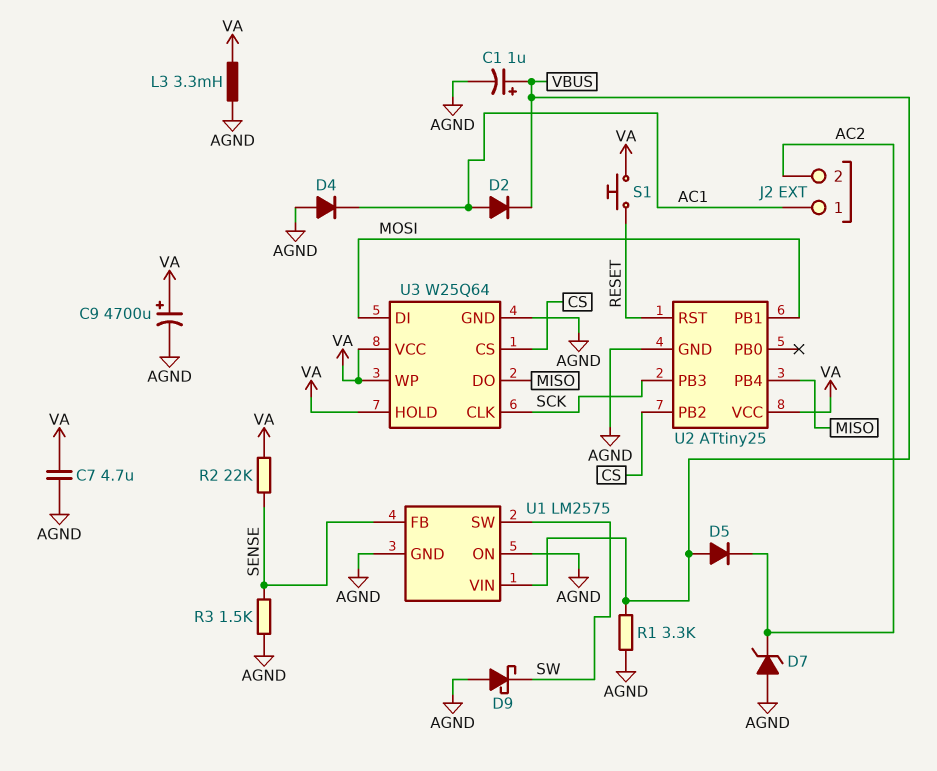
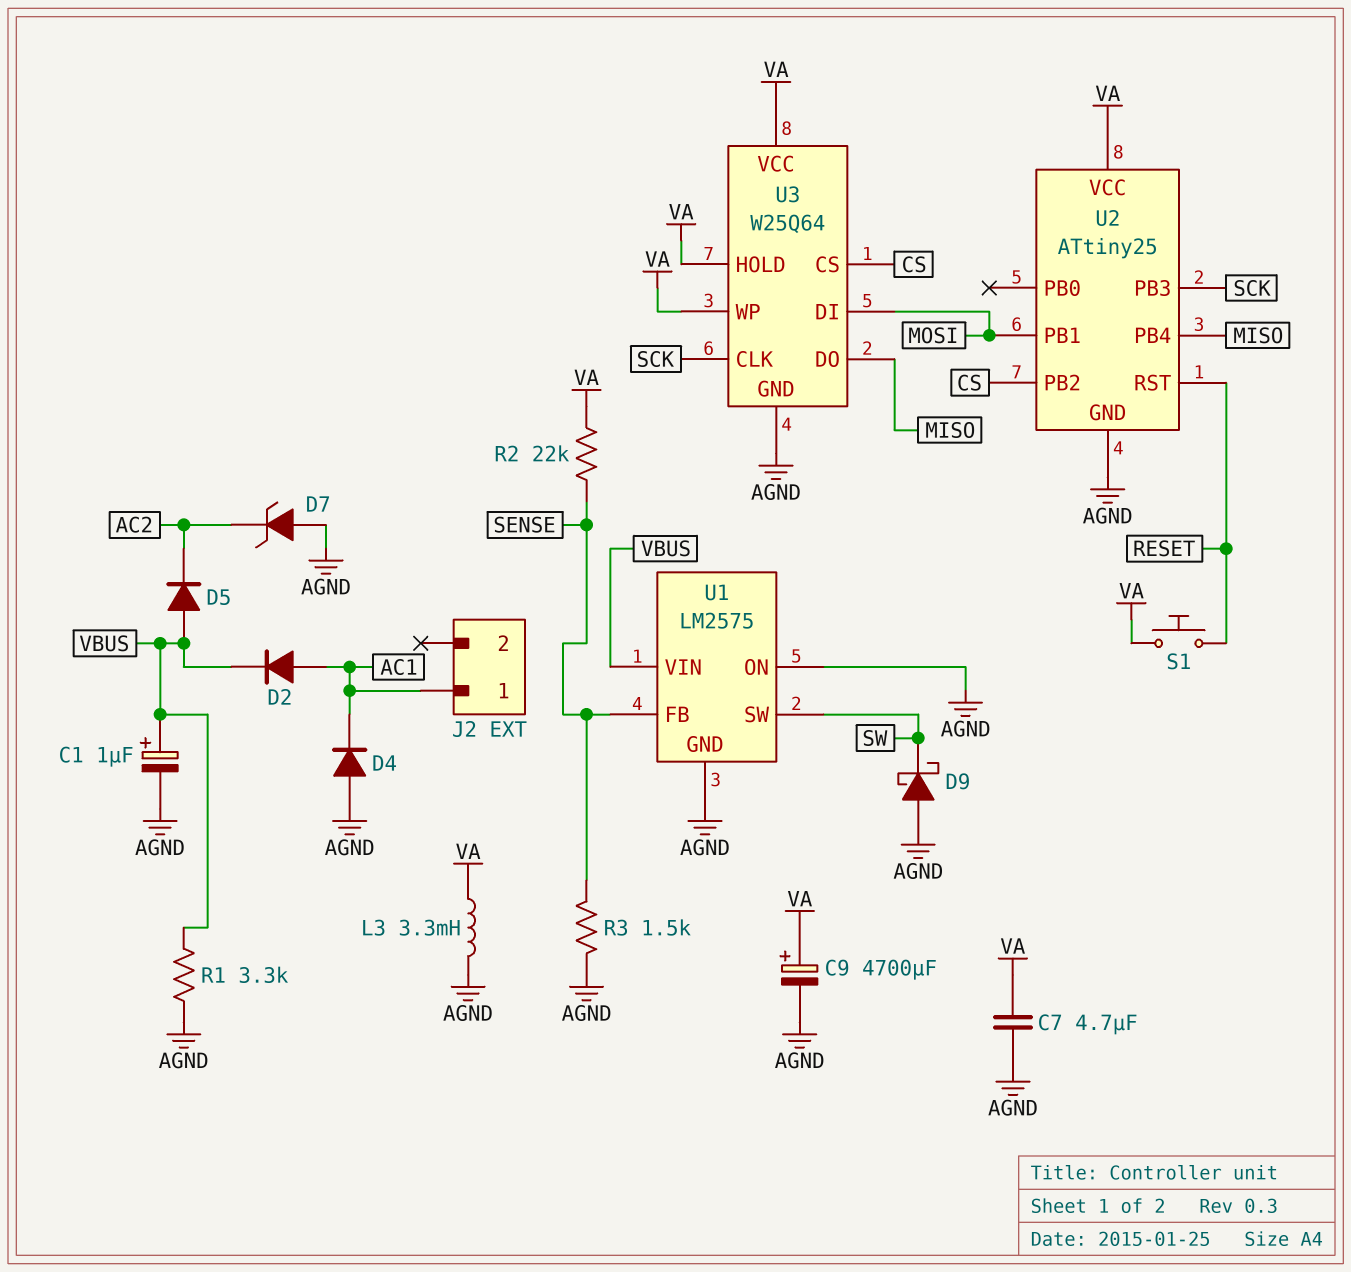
J2 pin 2: AC2 -> none

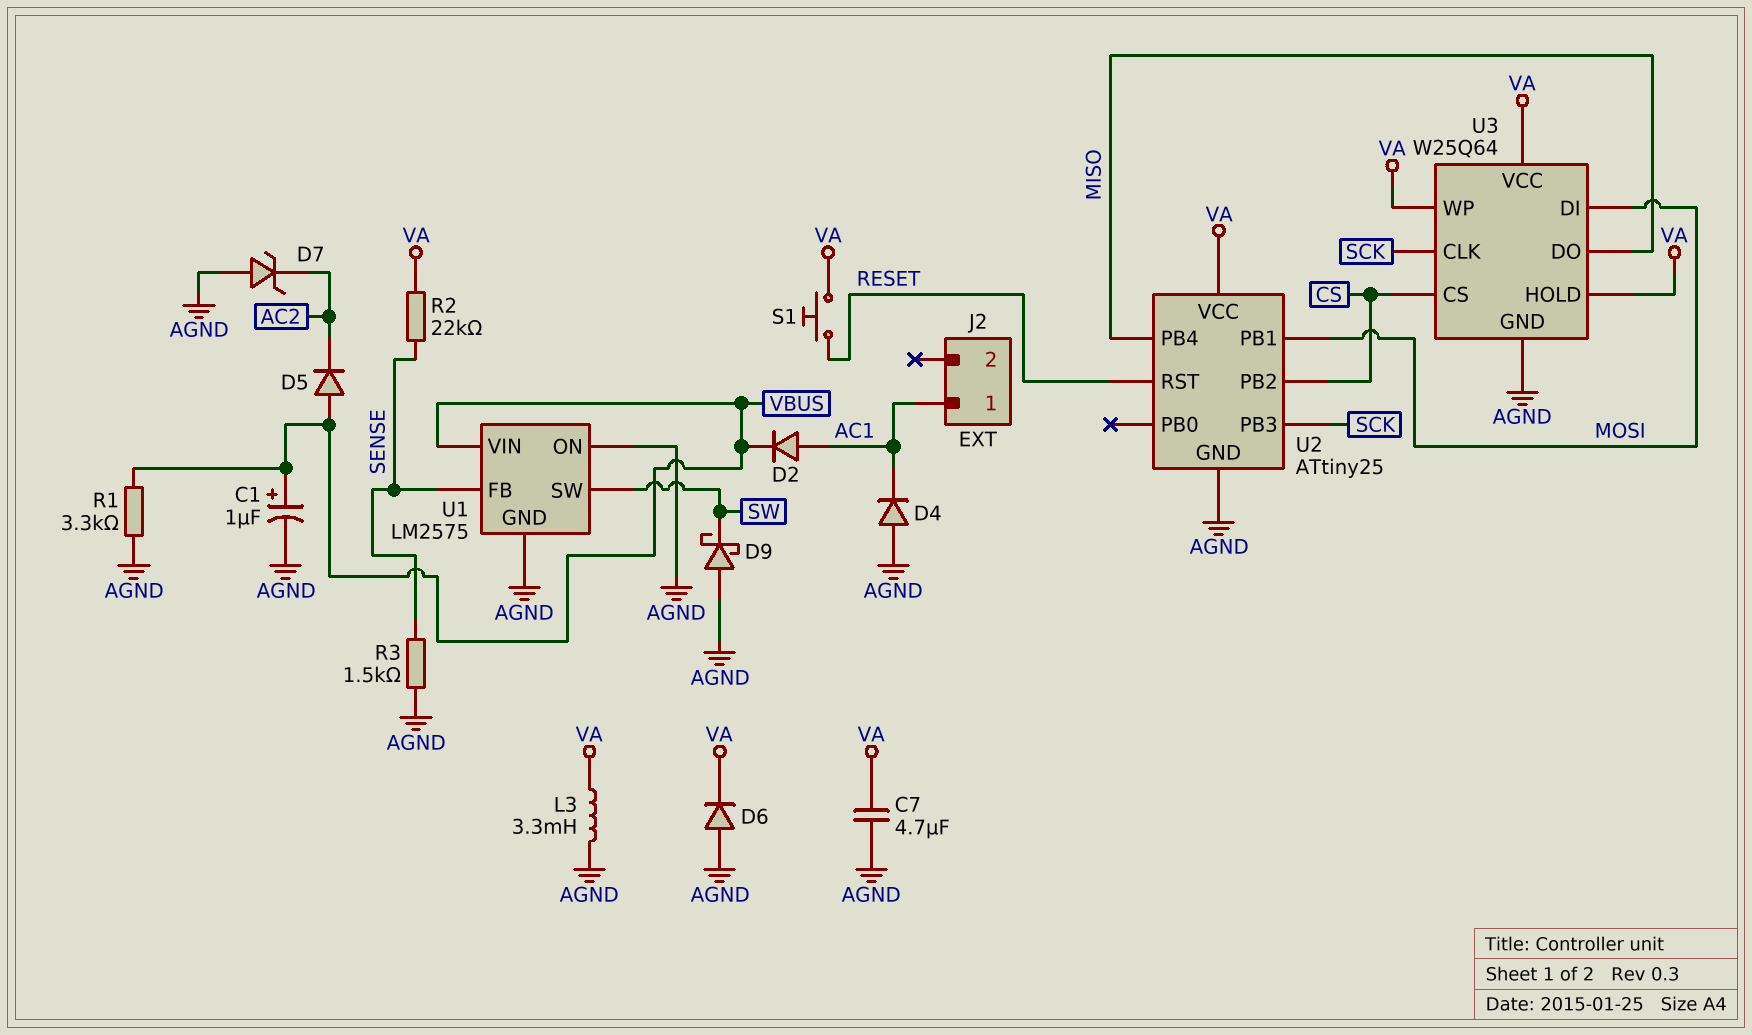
C9: 4700uF (plus VA, minus AGND) -> none
D6: none -> diode (A AGND, K VA)

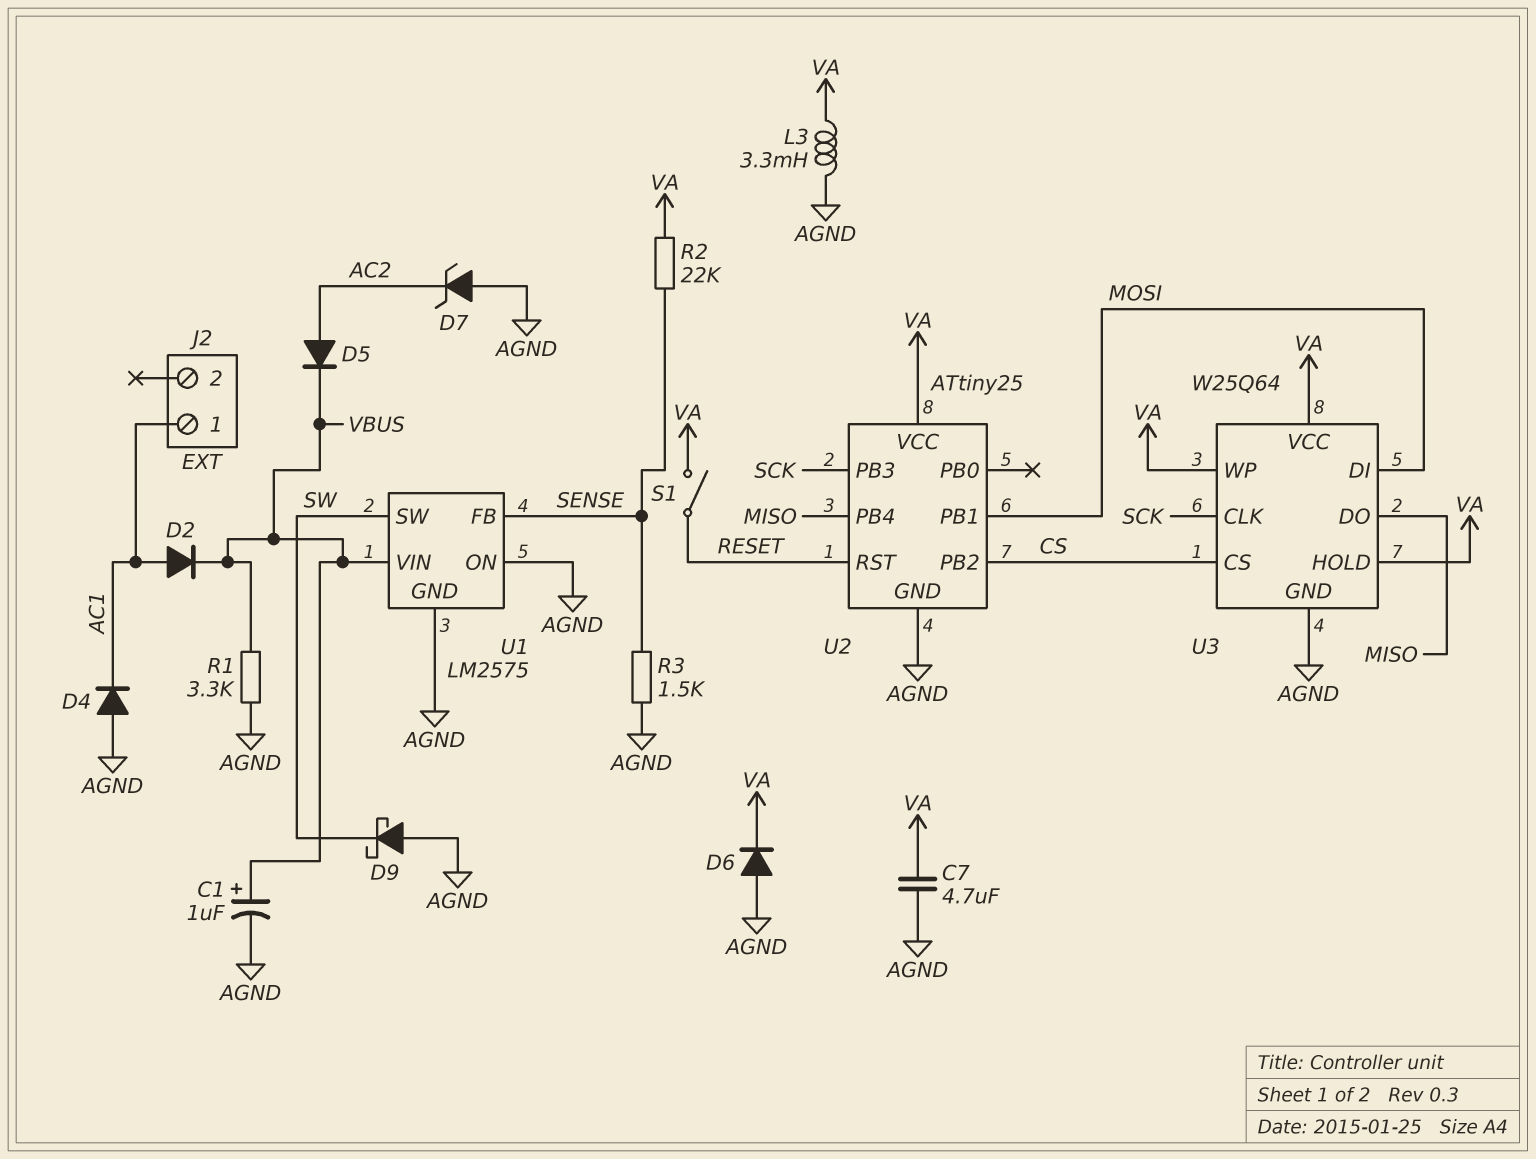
D5: diode (A VBUS, K AC2) -> diode (A AC2, K VBUS)
S1: button (RESET, VA) -> switch (RESET, VA)

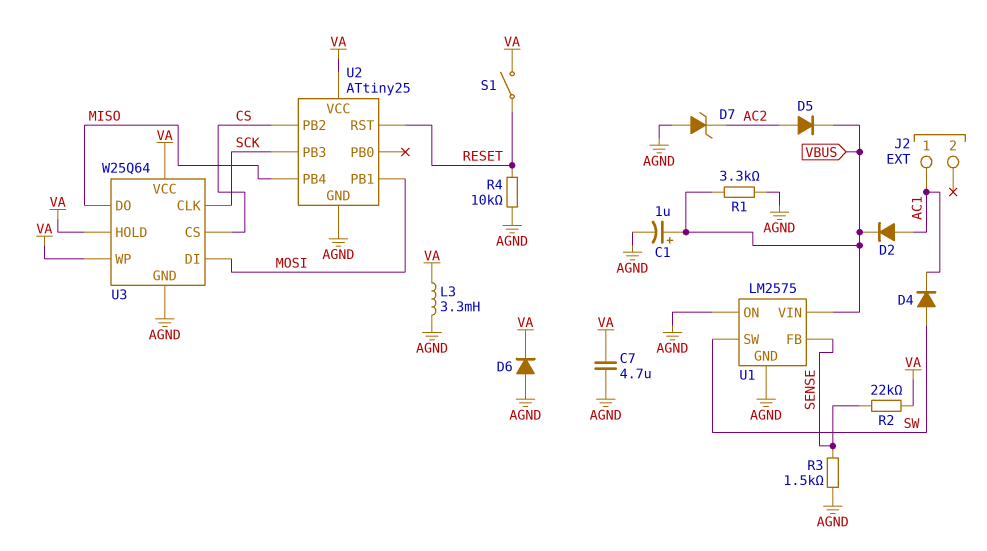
D4: diode (A AGND, K AC1) -> diode (A SW, K AC1)
D9: schottky (A AGND, K SW) -> none
R4: none -> 10k (AGND, RESET)

